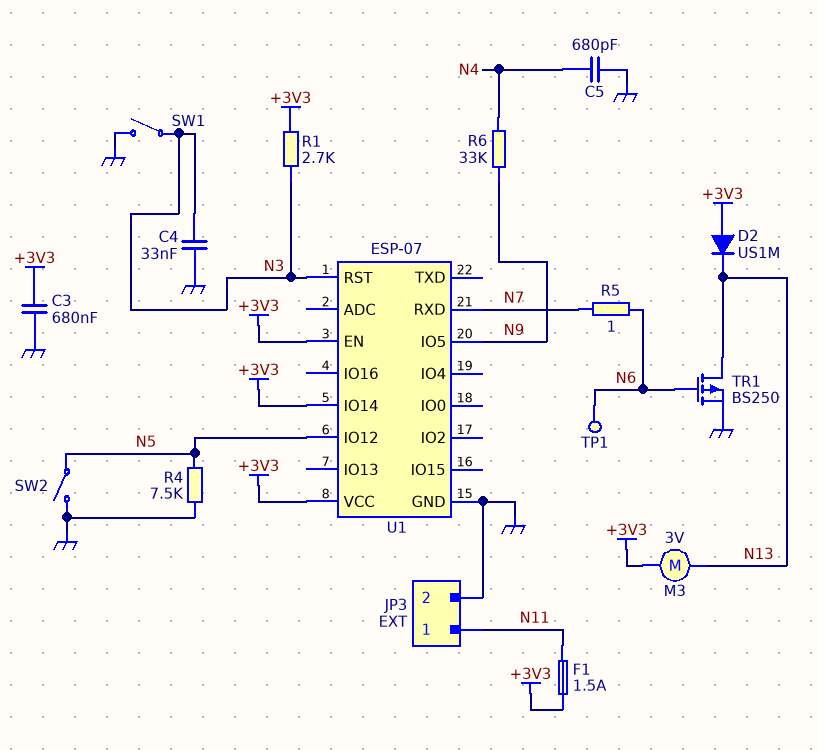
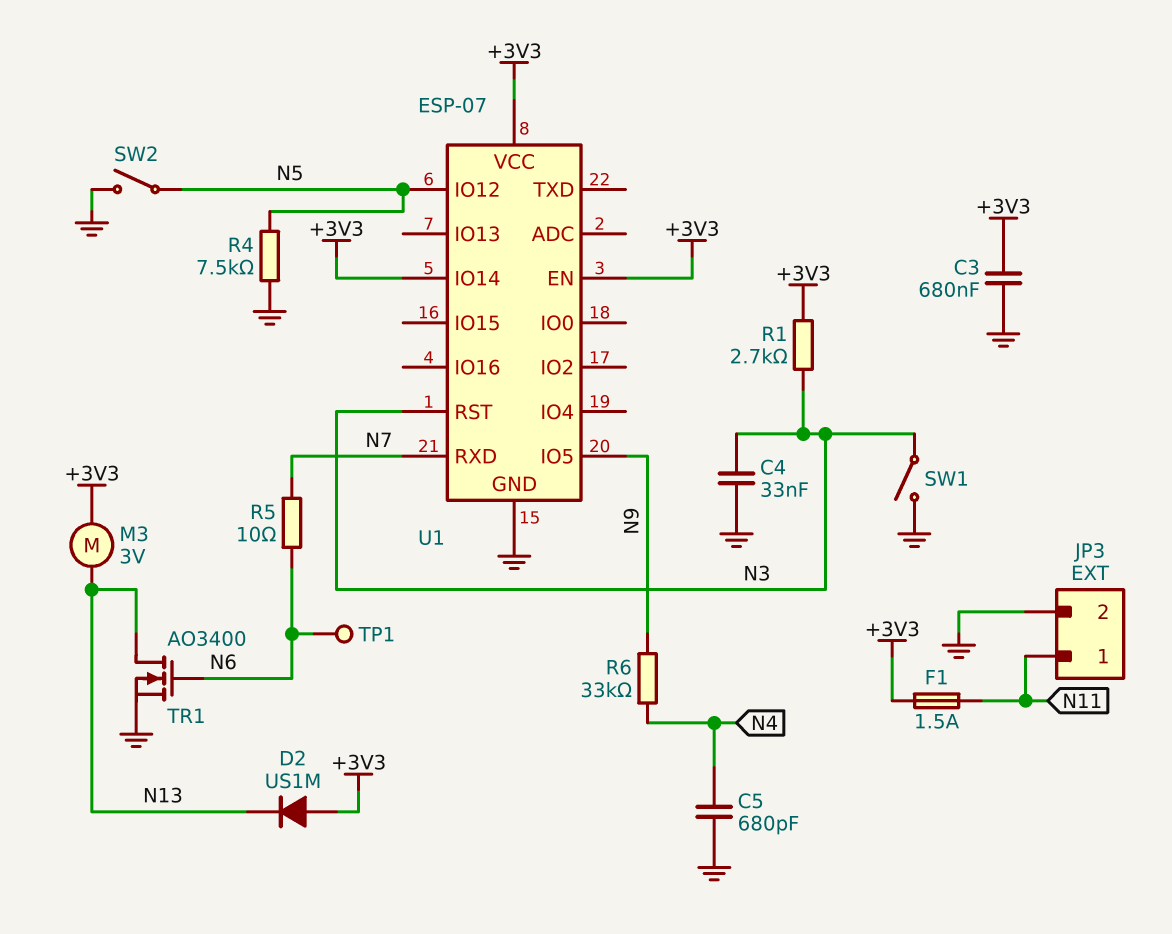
R5: 1 (N6, N7) -> 10 (N6, N7)
TR1: PMOS BS250 (G N6, D N13, S GND) -> NMOS AO3400 (G N6, D N13, S GND)

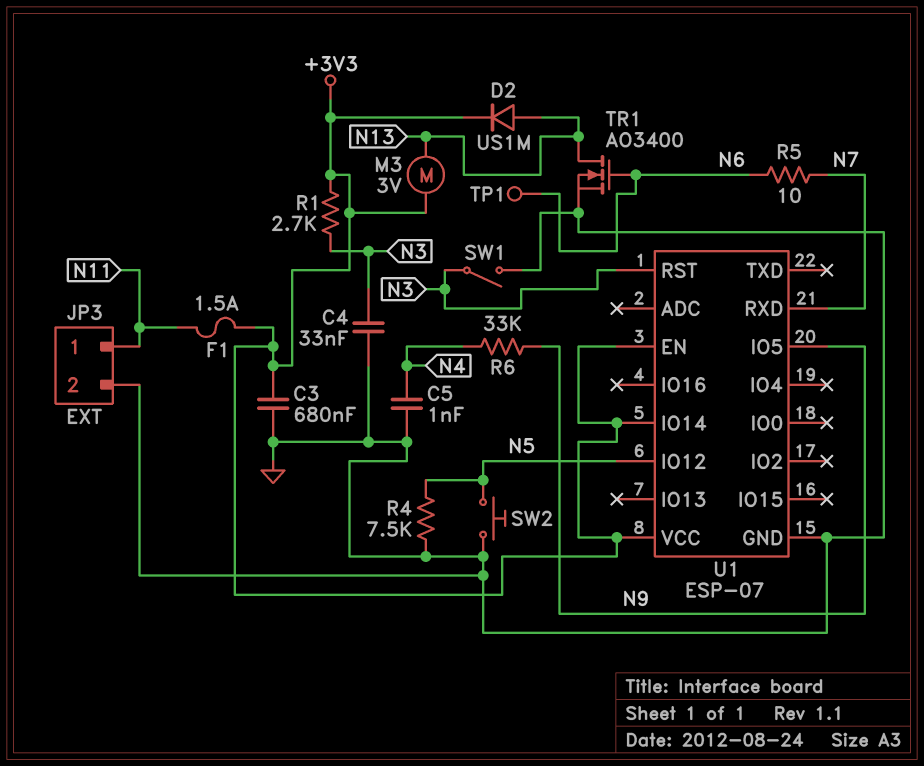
C5: 680pF (GND, N4) -> 1nF (GND, N4)
D2: diode US1M (A +3V3, K N13) -> diode US1M (A N13, K +3V3)
SW2: switch (GND, N5) -> button (GND, N5)

